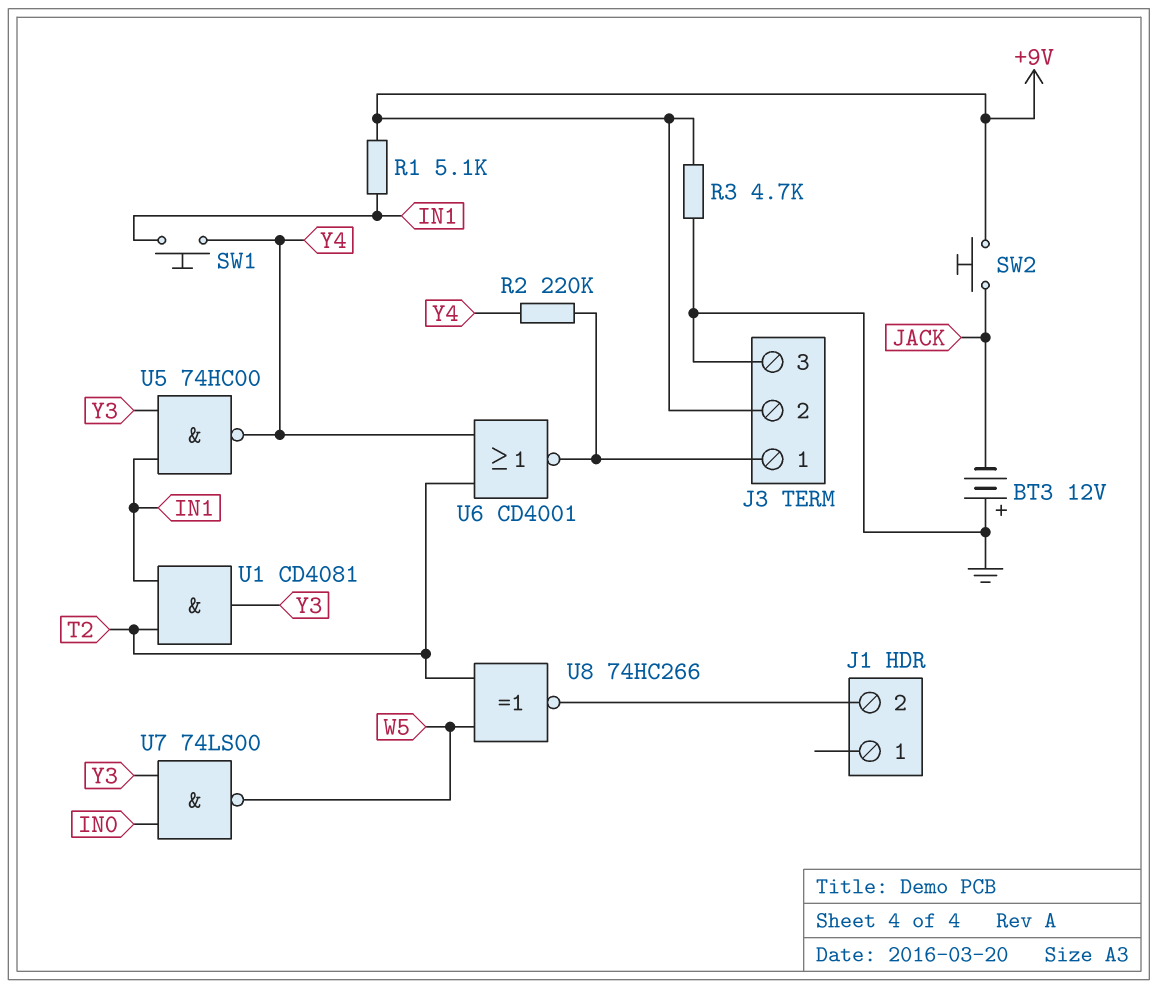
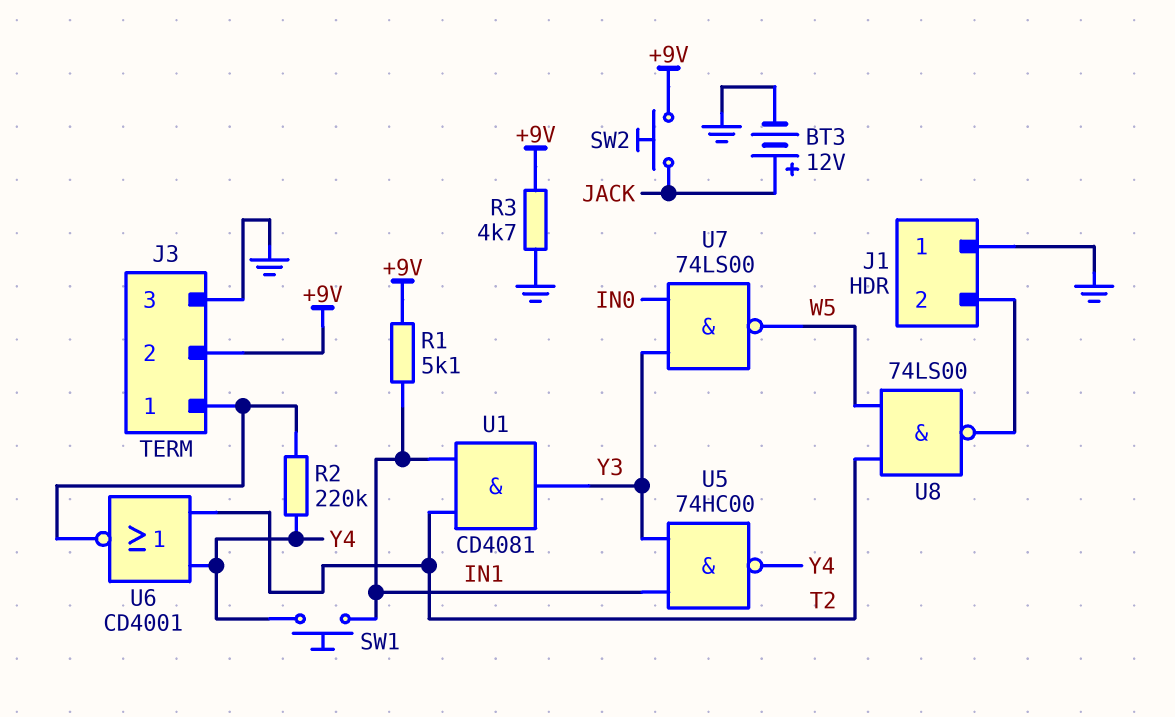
BT3: 12V (plus GND, minus JACK) -> 12V (plus JACK, minus GND)
J1 pin 1: none -> GND
U8: XNOR 74HC266 (in T2, in W5, out J1/2) -> NAND 74LS00 (in T2, in W5, out J1/2)

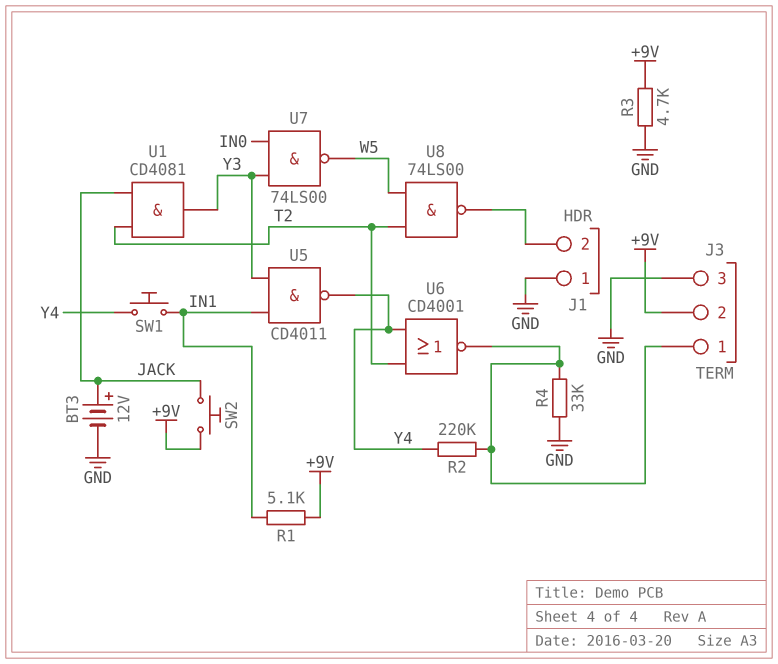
R4: none -> 33k (GND, J3/1)
U1: AND CD4081 (in IN1, in T2, out Y3) -> AND CD4081 (in JACK, in T2, out Y3)
U5: NAND 74HC00 (in IN1, in Y3, out Y4) -> NAND CD4011 (in IN1, in Y3, out Y4)

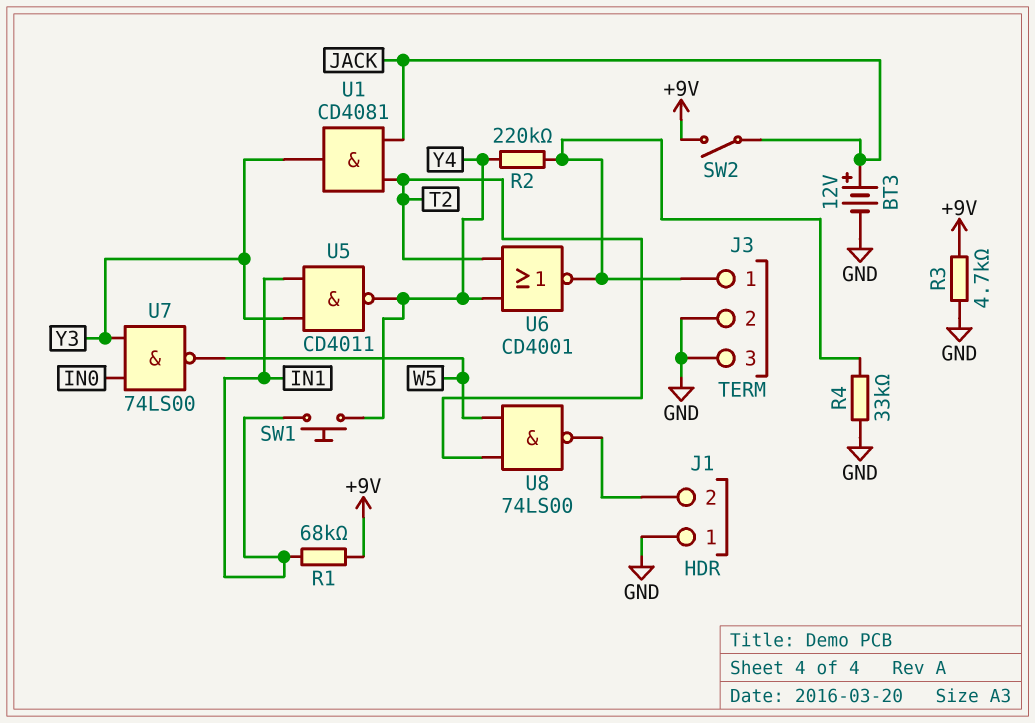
J3 pin 2: +9V -> GND
R1: 5.1k (+9V, IN1) -> 68k (+9V, IN1)
SW2: button (+9V, JACK) -> switch (+9V, JACK)

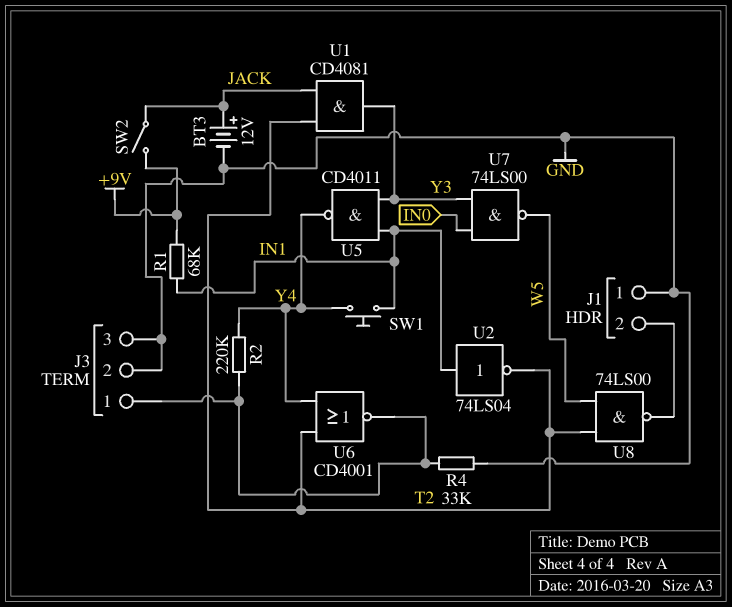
R3: 4.7k (+9V, GND) -> none
U2: none -> NOT 74LS04 (in IN1, out T2)

